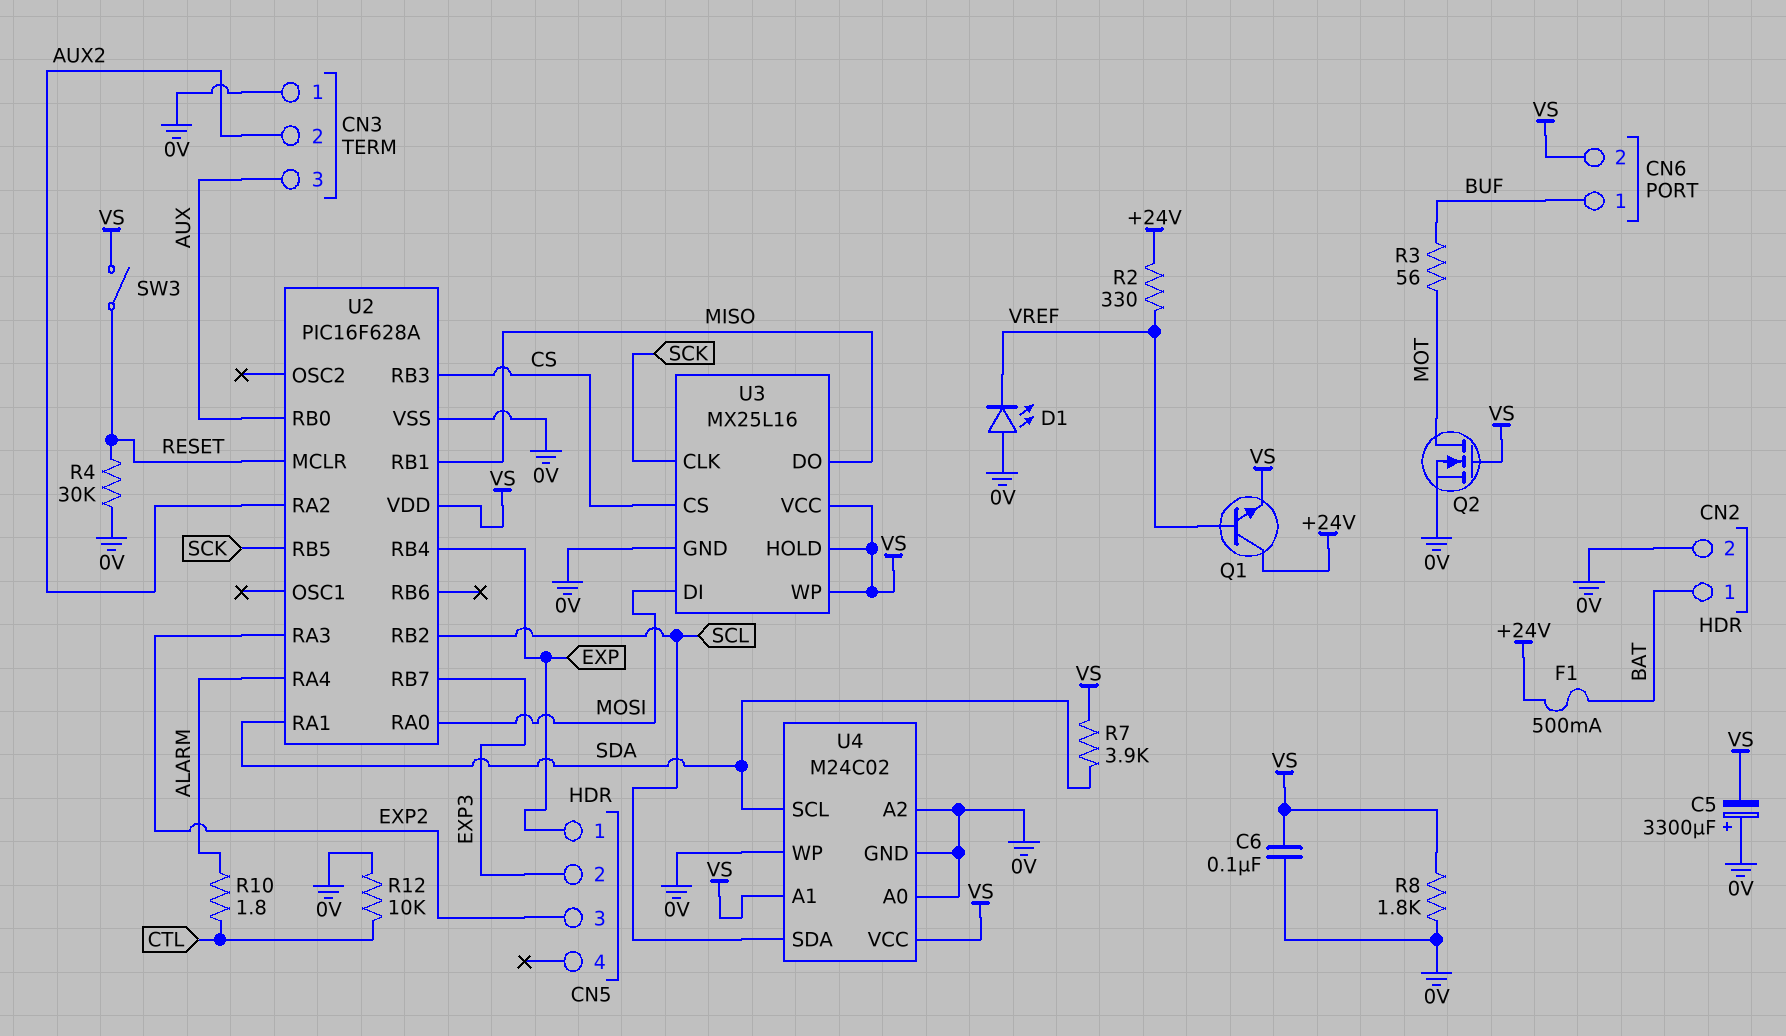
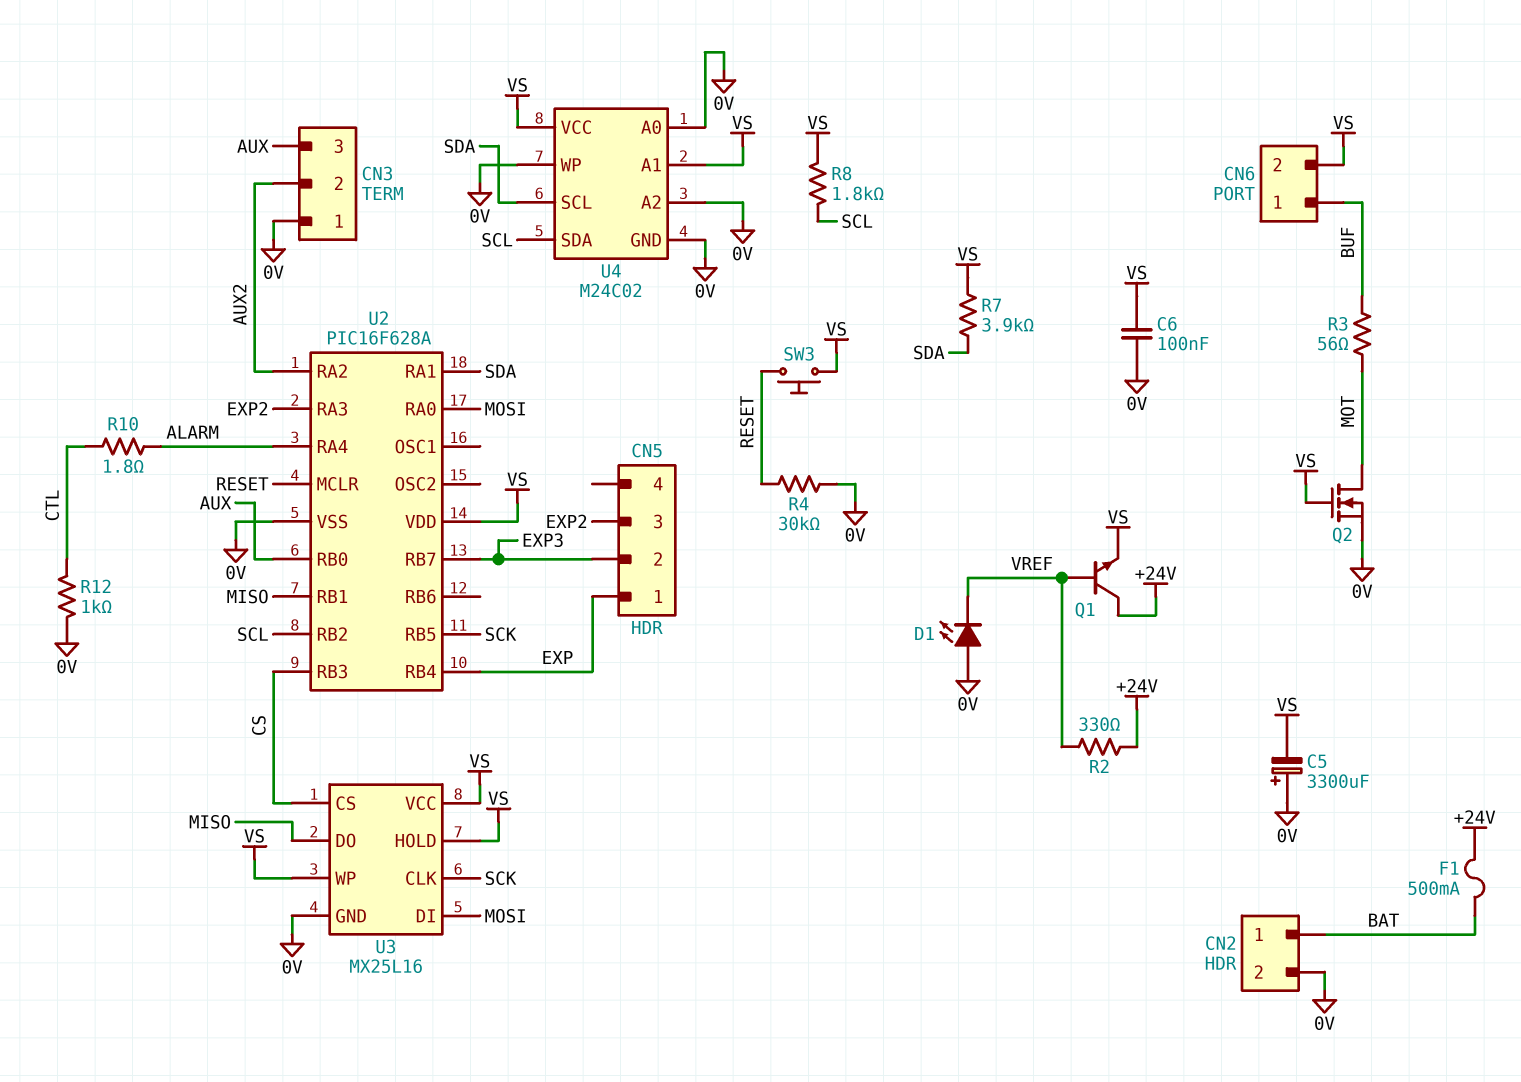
R8: 1.8k (0V, VS) -> 1.8k (SCL, VS)
R12: 10k (0V, CTL) -> 1k (0V, CTL)
SW3: switch (RESET, VS) -> button (RESET, VS)

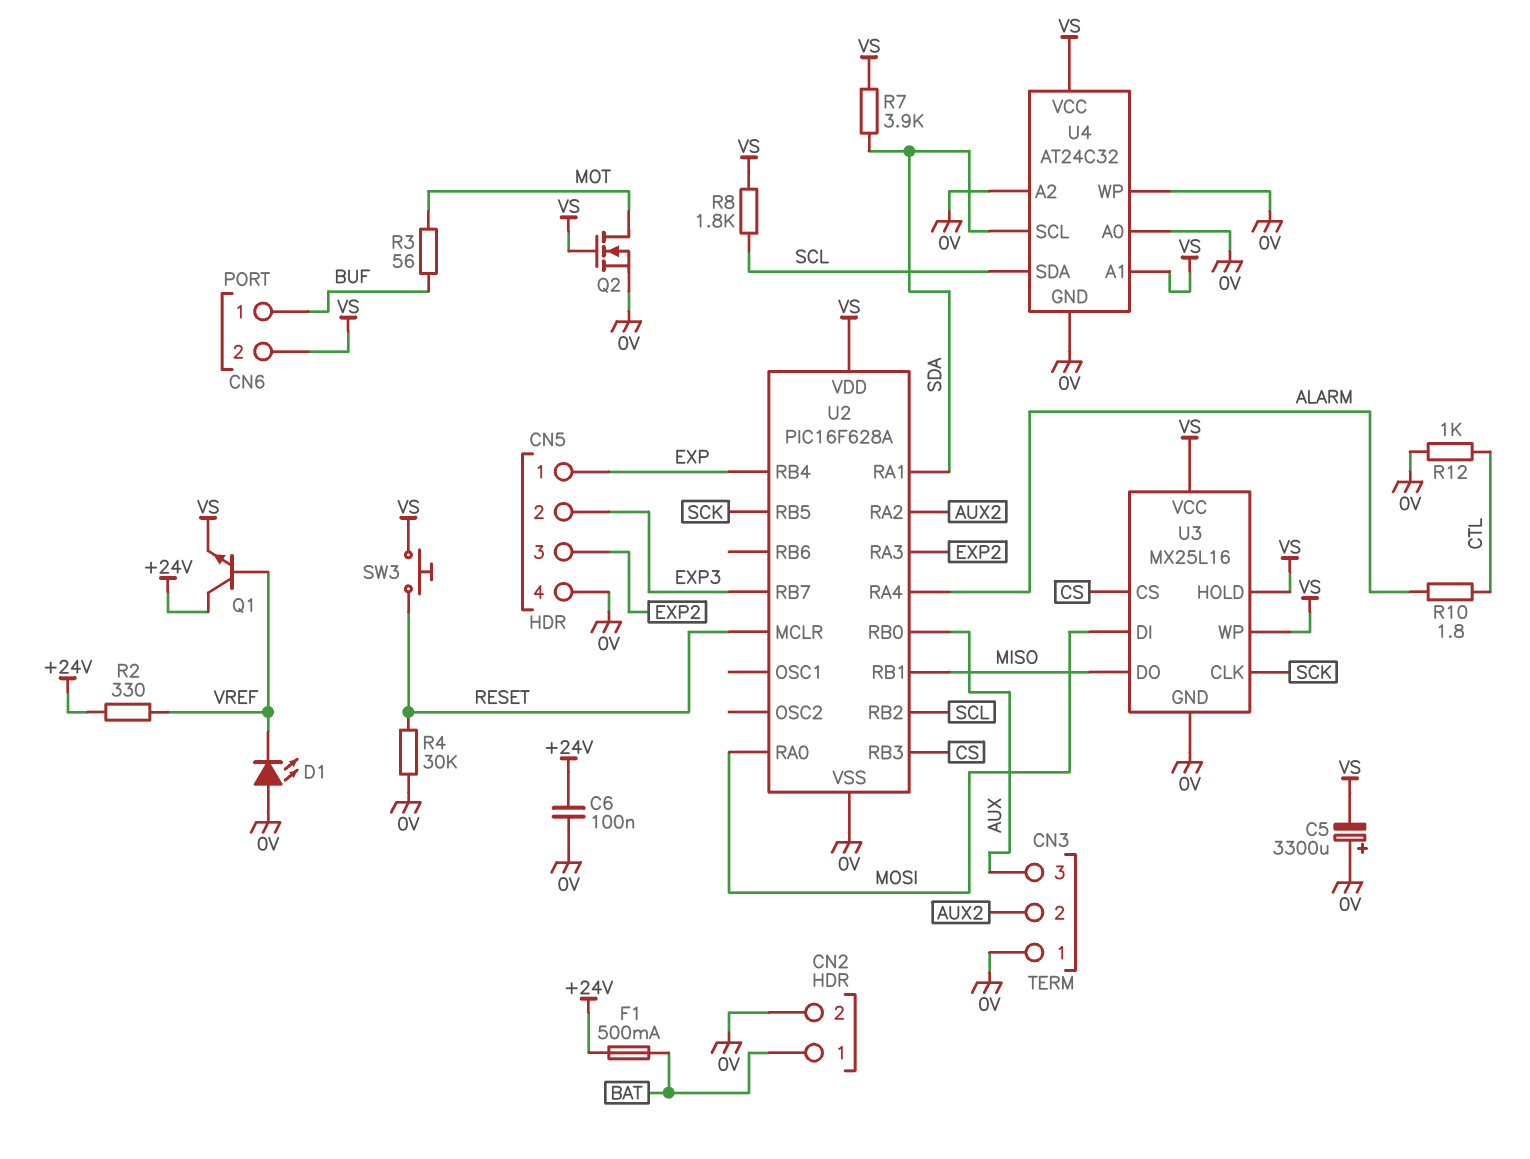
C6: 100nF (0V, VS) -> 100nF (+24V, 0V)
CN5 pin 4: none -> 0V
U4: M24C02 -> AT24C32

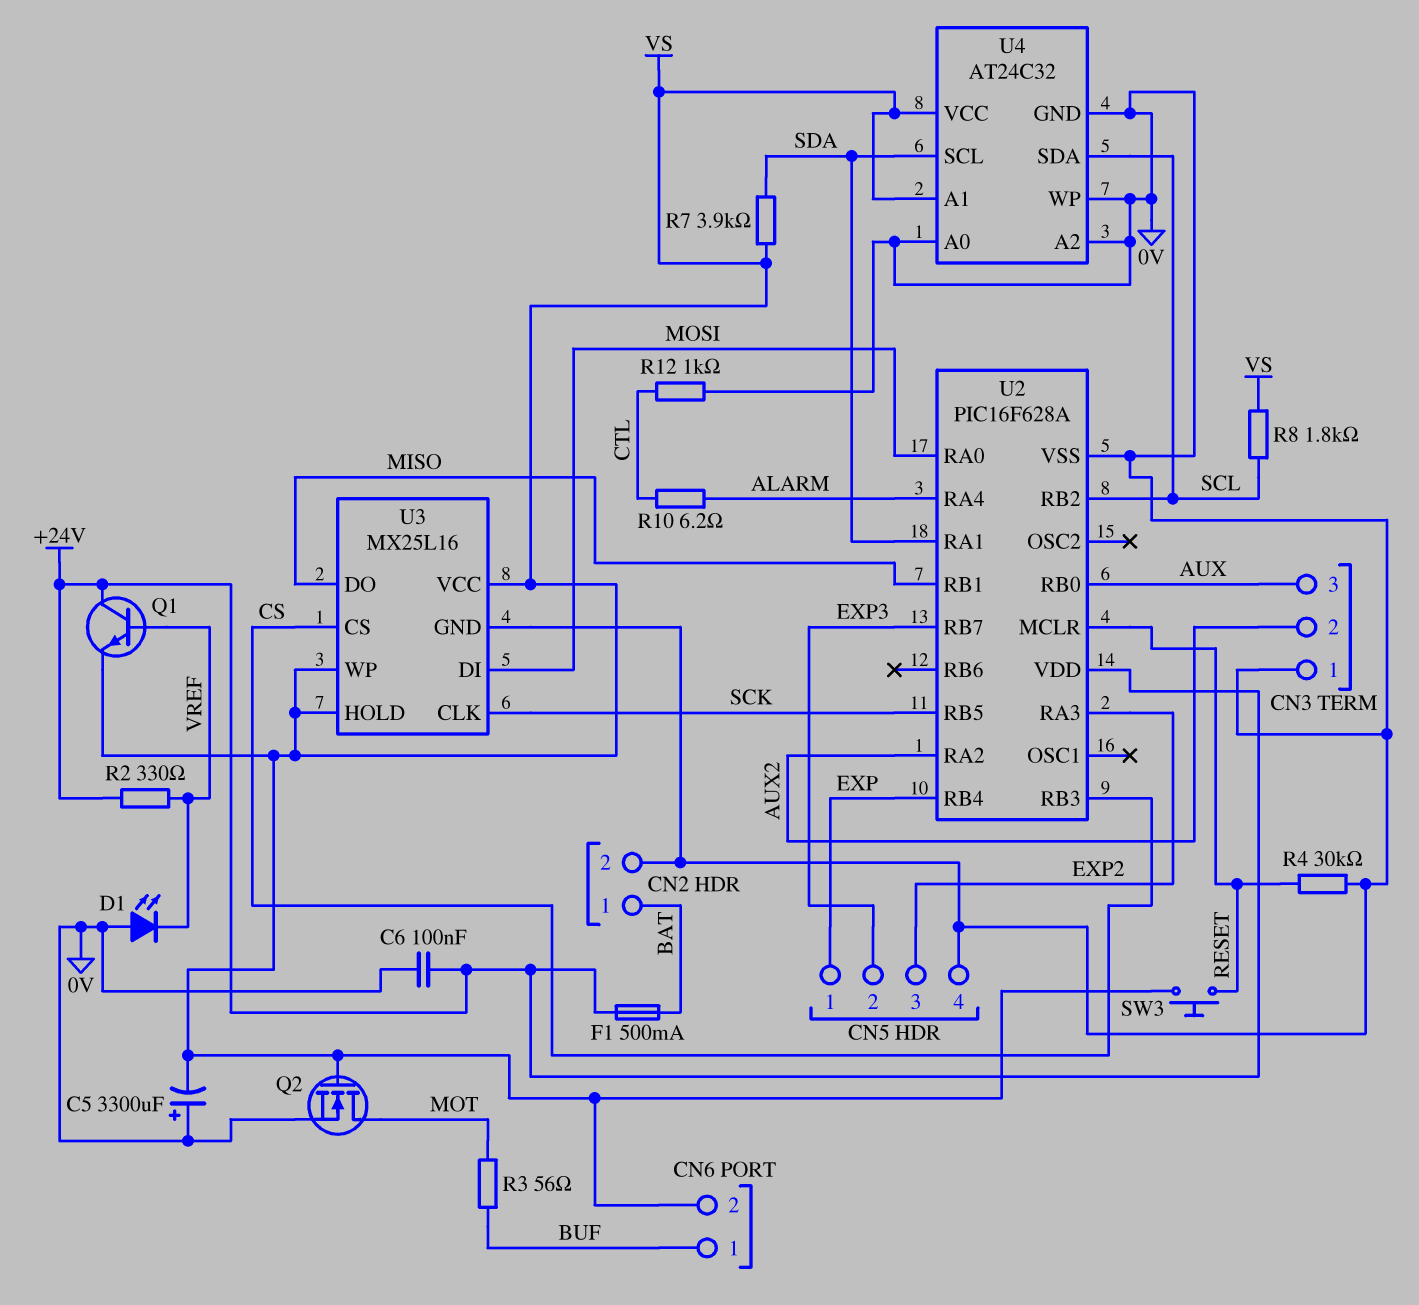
R10: 1.8 (ALARM, CTL) -> 6.2 (ALARM, CTL)
U2 pin VDD: VS -> +24V

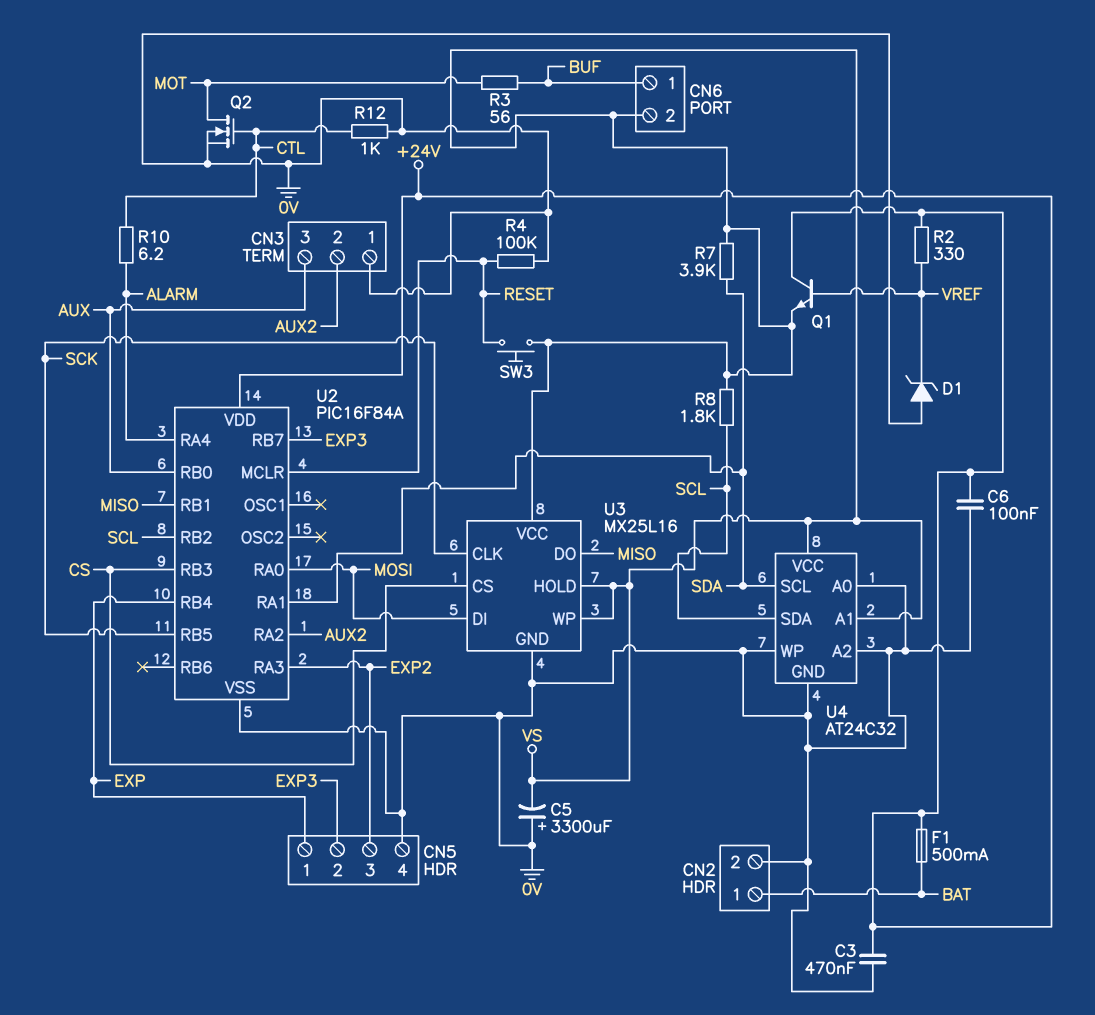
C3: none -> 470nF (+24V, 0V)
D1: LED (A 0V, K VREF) -> zener (A 0V, K VREF)
Q2: NMOS (G VS, D MOT, S 0V) -> NMOS (G CTL, D MOT, S 0V)
R4: 30k (0V, RESET) -> 100k (0V, RESET)
U2: PIC16F628A -> PIC16F84A

